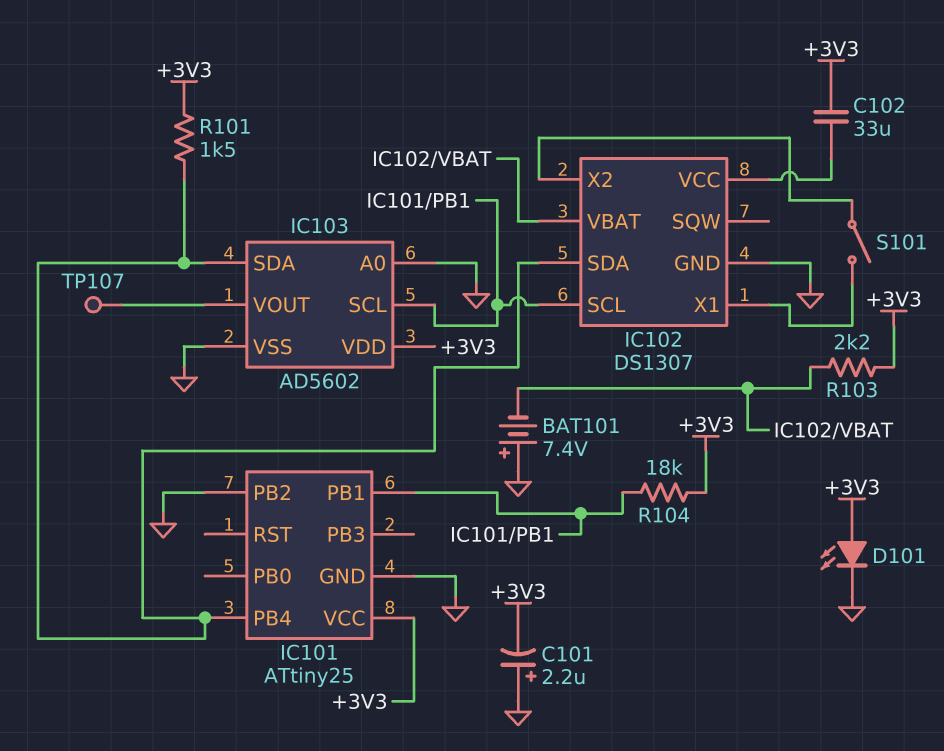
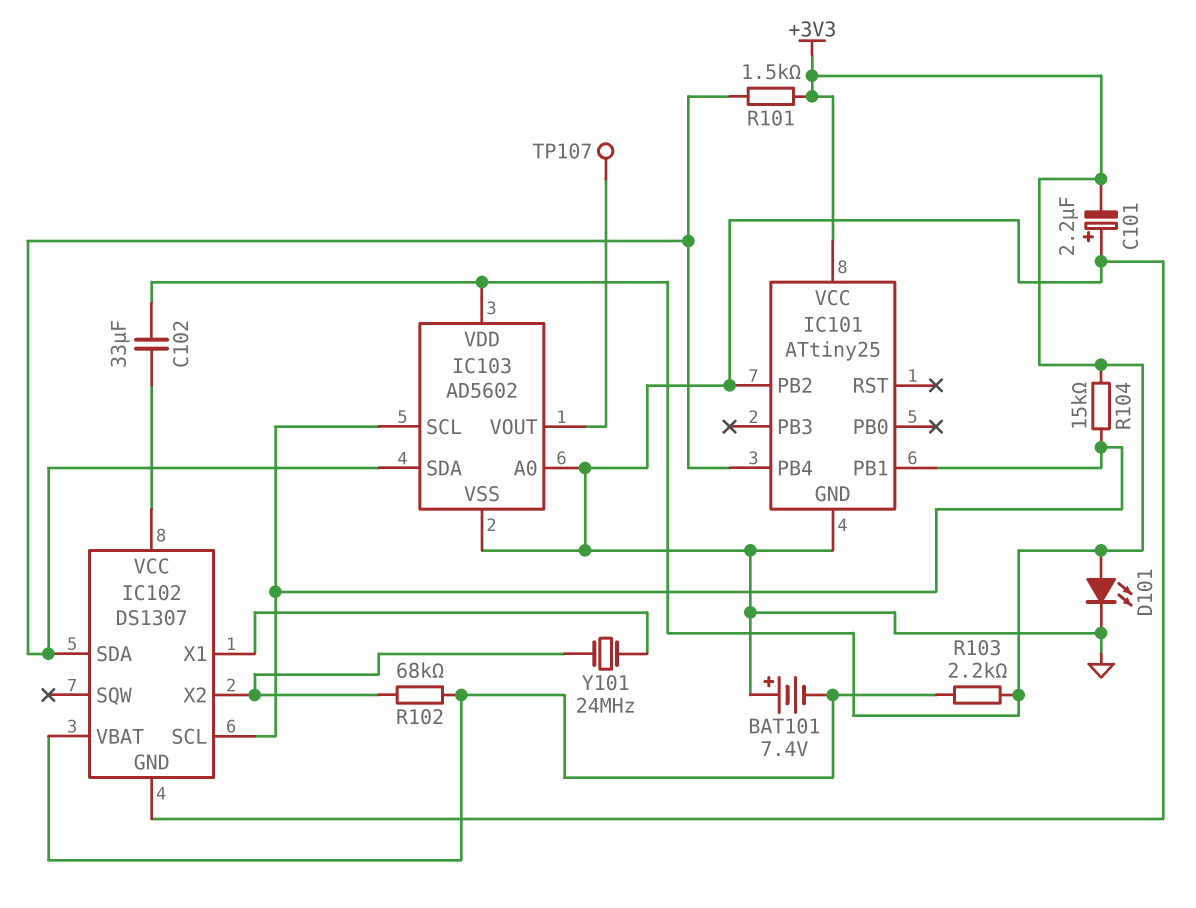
R102: none -> 68k (IC102/VBAT, IC102/X2)
R104: 18k (+3V3, IC101/PB1) -> 15k (+3V3, IC101/PB1)
S101: switch (IC102/X1, IC102/X2) -> none
Y101: none -> 24MHz (IC102/X1, IC102/X2)

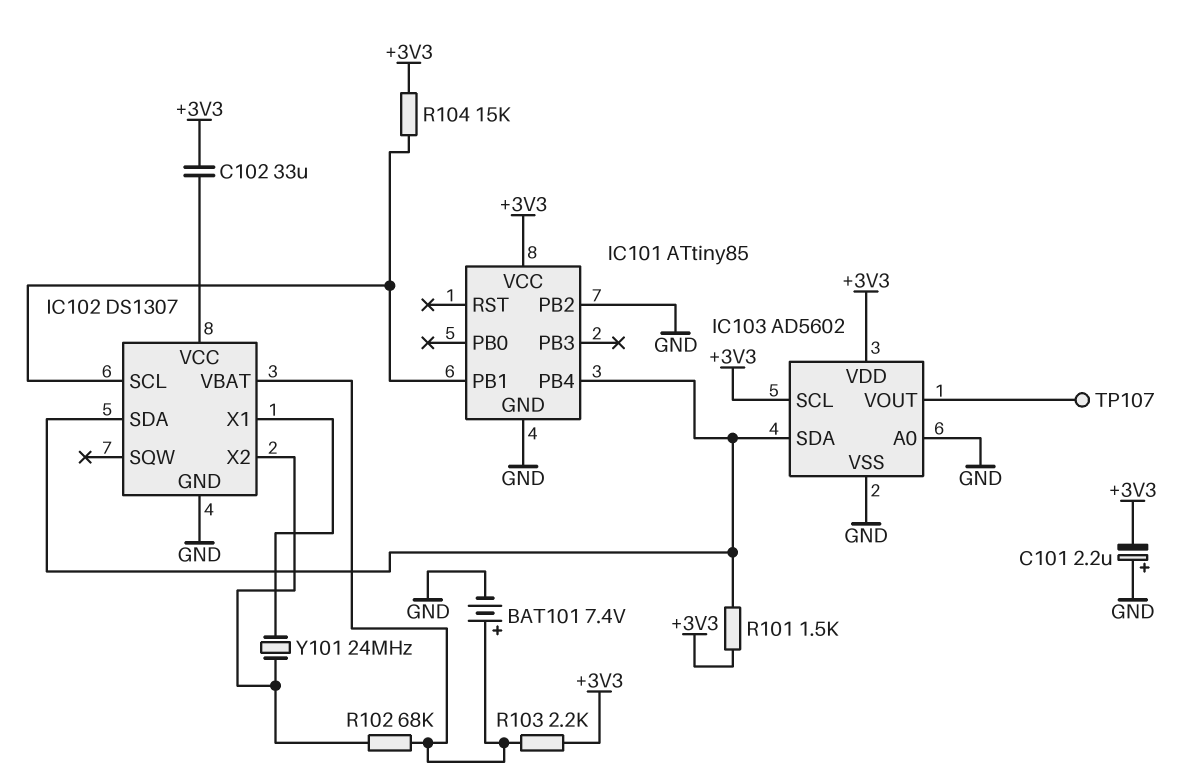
BAT101: 7.4V (plus GND, minus IC102/VBAT) -> 7.4V (plus IC102/VBAT, minus GND)
D101: LED (A +3V3, K GND) -> none
IC101: ATtiny25 -> ATtiny85
IC103 pin SCL: IC101/PB1 -> +3V3

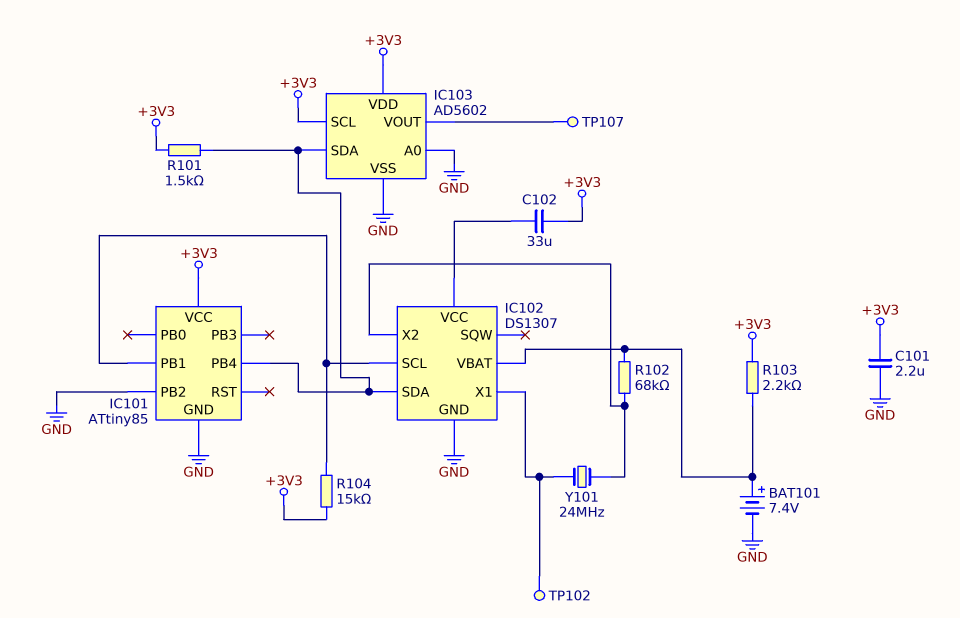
C101: 2.2uF (plus GND, minus +3V3) -> 2.2uF (+3V3, GND)
TP102: none -> test point (IC102/X1)

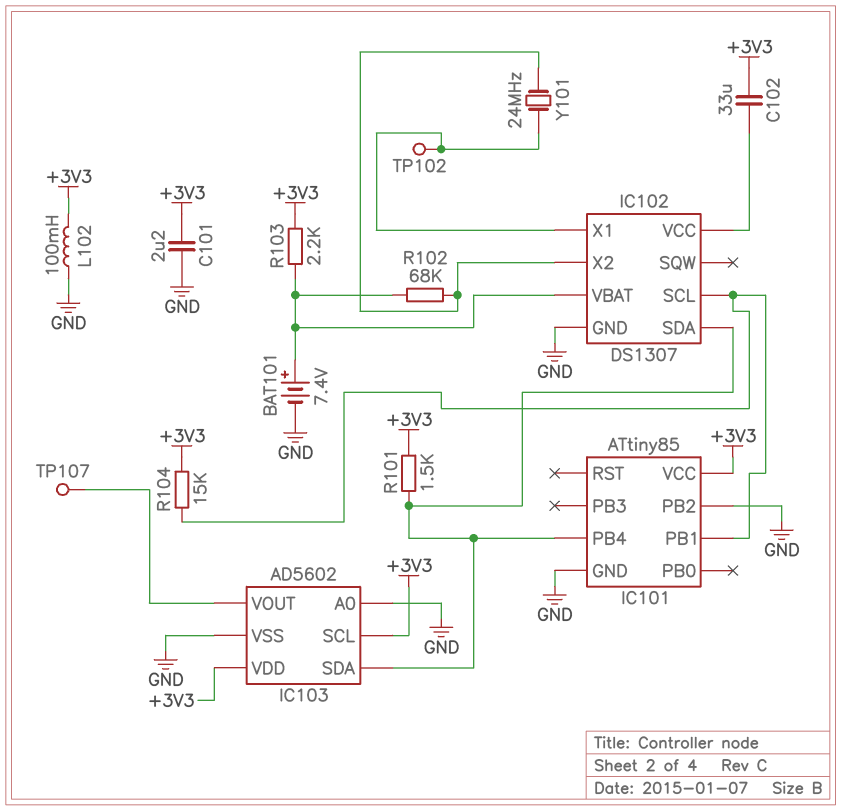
L102: none -> 100mH (+3V3, GND)

